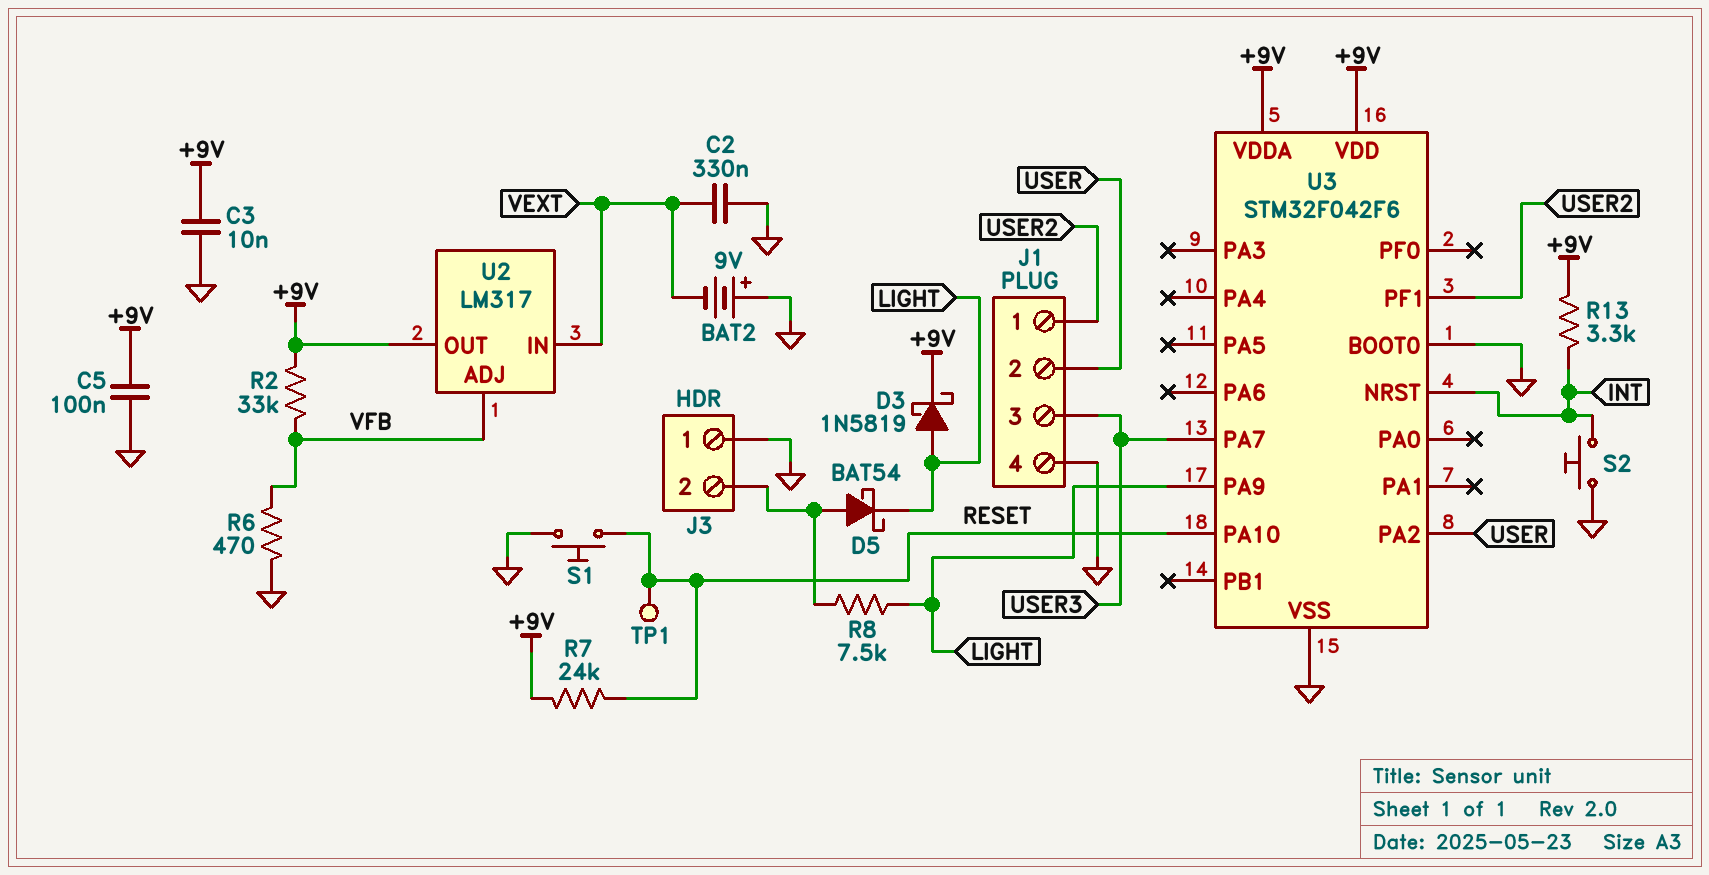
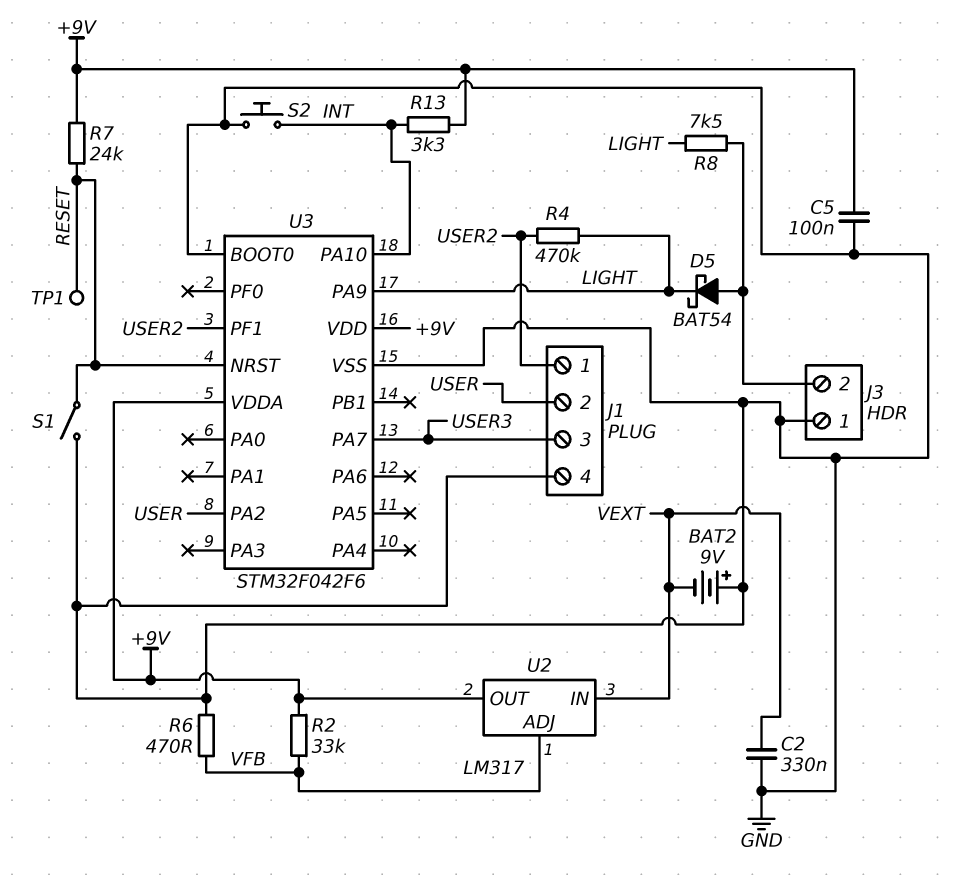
C3: 10nF (+9V, GND) -> none
D3: schottky 1N5819 (A LIGHT, K +9V) -> none
R4: none -> 470k (LIGHT, USER2)
S1: button (GND, RESET) -> switch (GND, RESET)
U3 pin NRST: INT -> RESET
U3 pin PA10: RESET -> INT

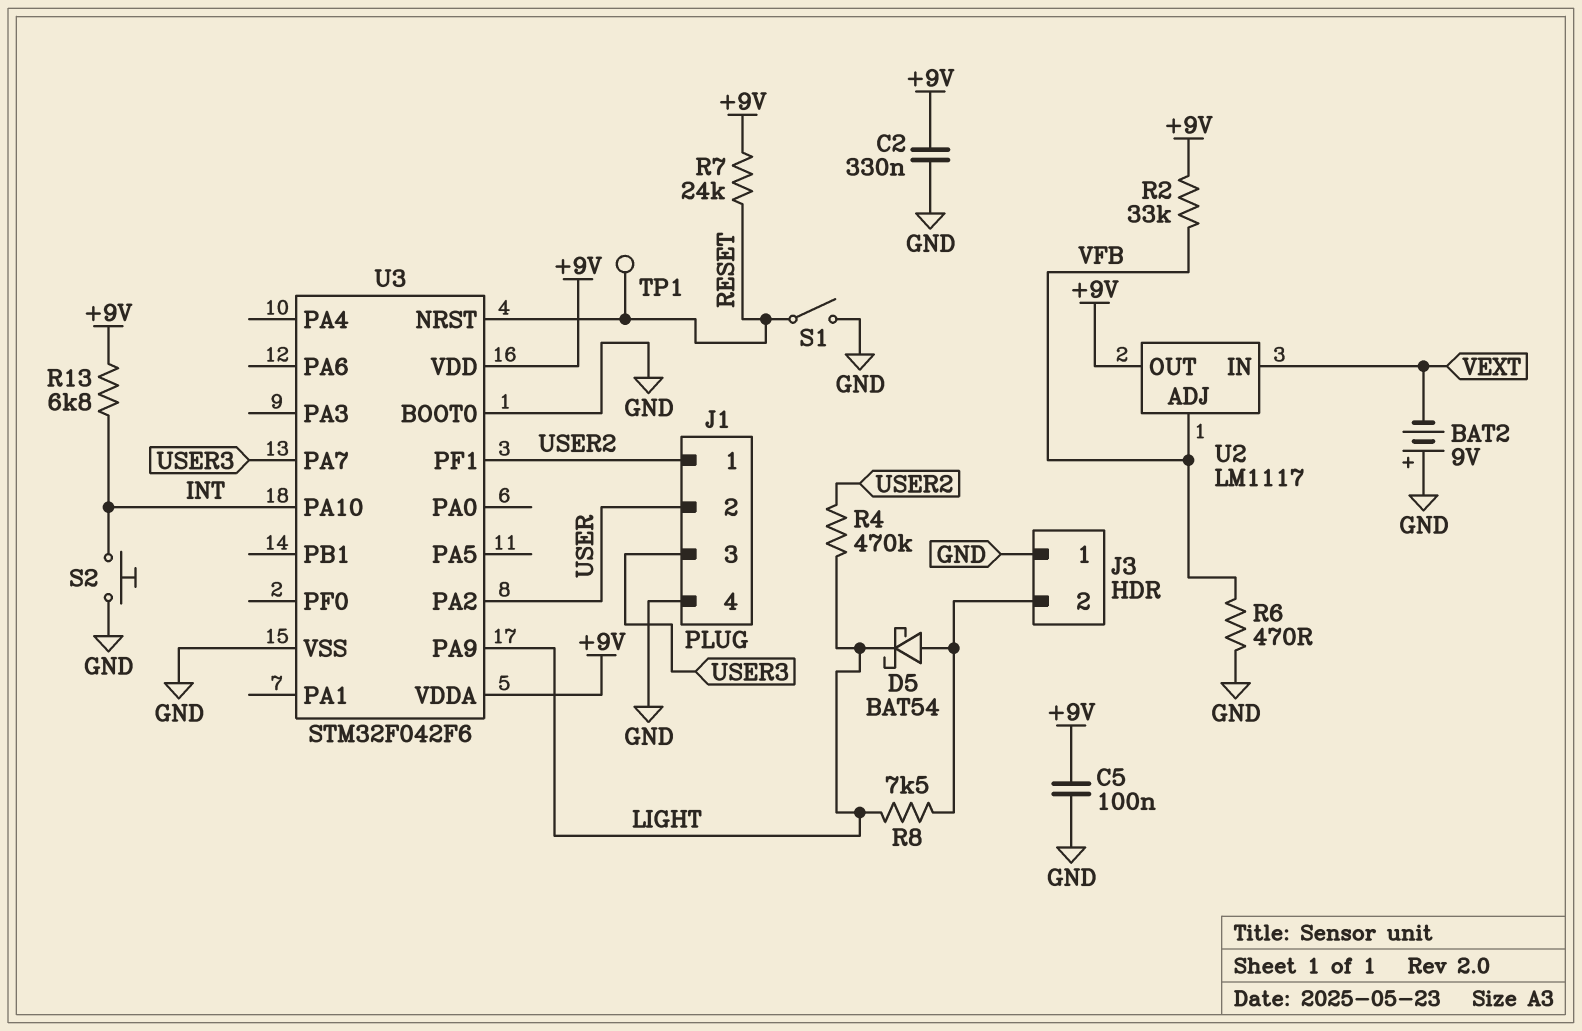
C2: 330nF (GND, VEXT) -> 330nF (+9V, GND)
R13: 3.3k (+9V, INT) -> 6.8k (+9V, INT)
U2: LM317 -> LM1117

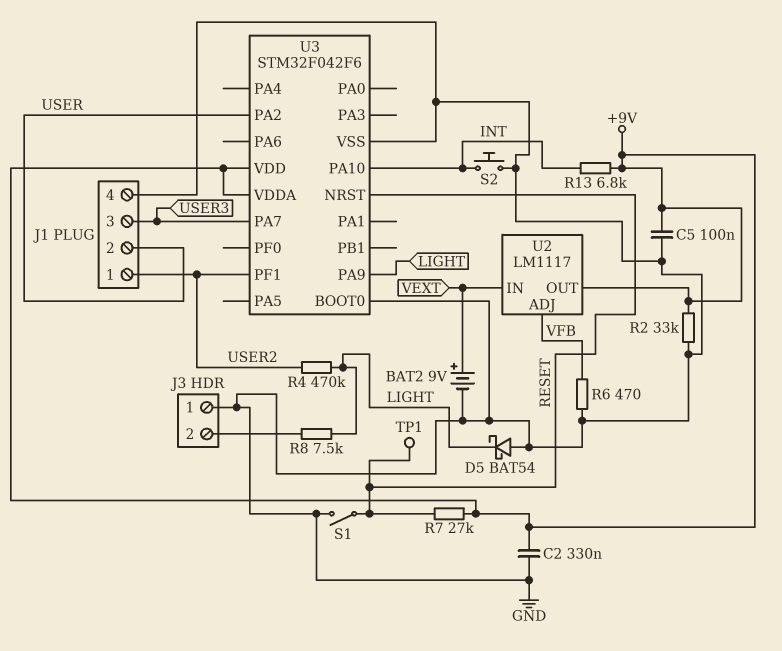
BAT2: 9V (plus GND, minus VEXT) -> 9V (plus VEXT, minus GND)
D5: schottky BAT54 (A J3/2, K LIGHT) -> schottky BAT54 (A GND, K LIGHT)
R2: 33k (+9V, VFB) -> 33k (+9V, GND)
R7: 24k (+9V, RESET) -> 27k (+9V, RESET)

